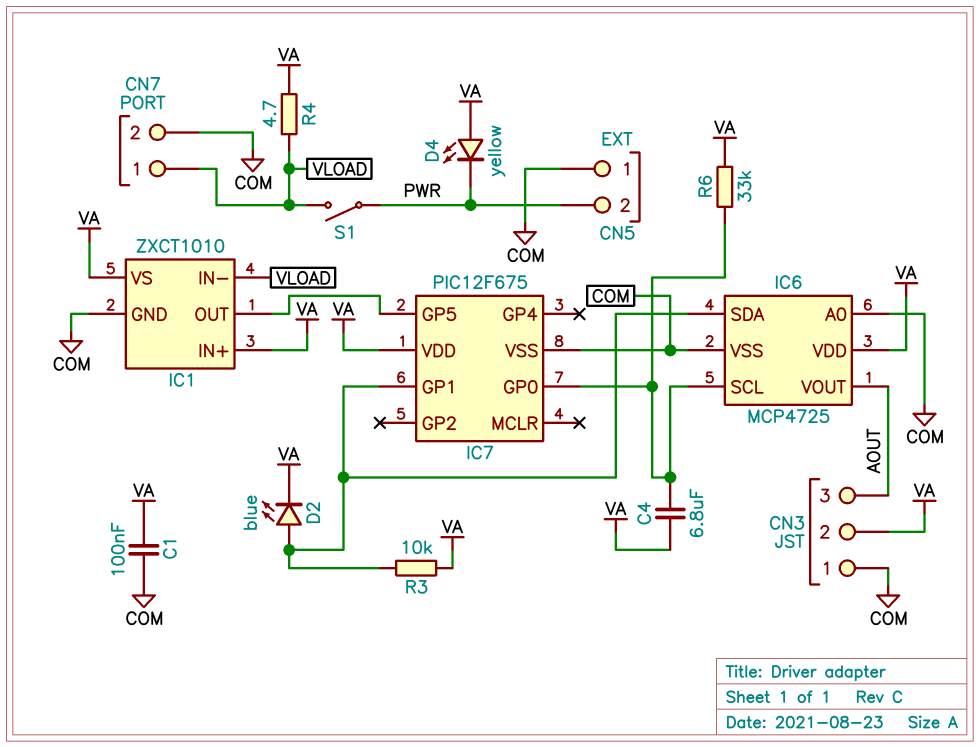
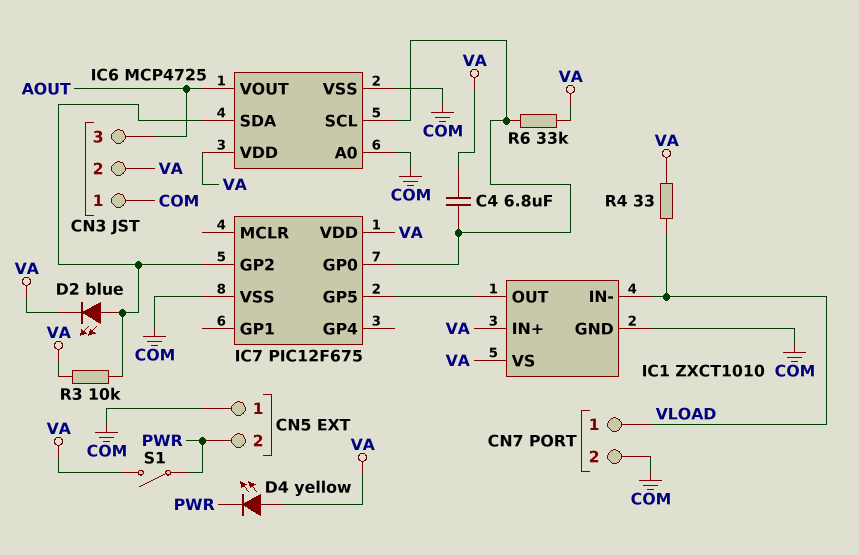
C1: 100nF (COM, VA) -> none
IC7 pin GP1: IC6/SDA -> none
IC7 pin GP2: none -> IC6/SDA
R4: 4.7 (VA, VLOAD) -> 33 (VA, VLOAD)
S1: switch (PWR, VLOAD) -> switch (PWR, VA)

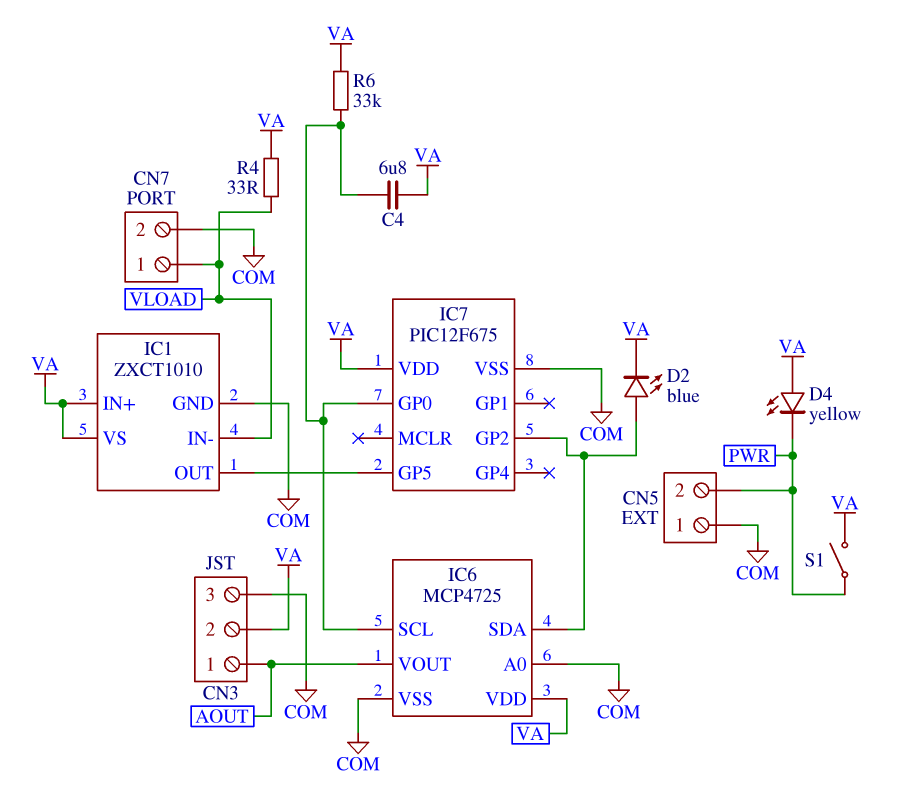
CN3 pin 1: COM -> AOUT
CN3 pin 3: AOUT -> COM
R3: 10k (IC6/SDA, VA) -> none

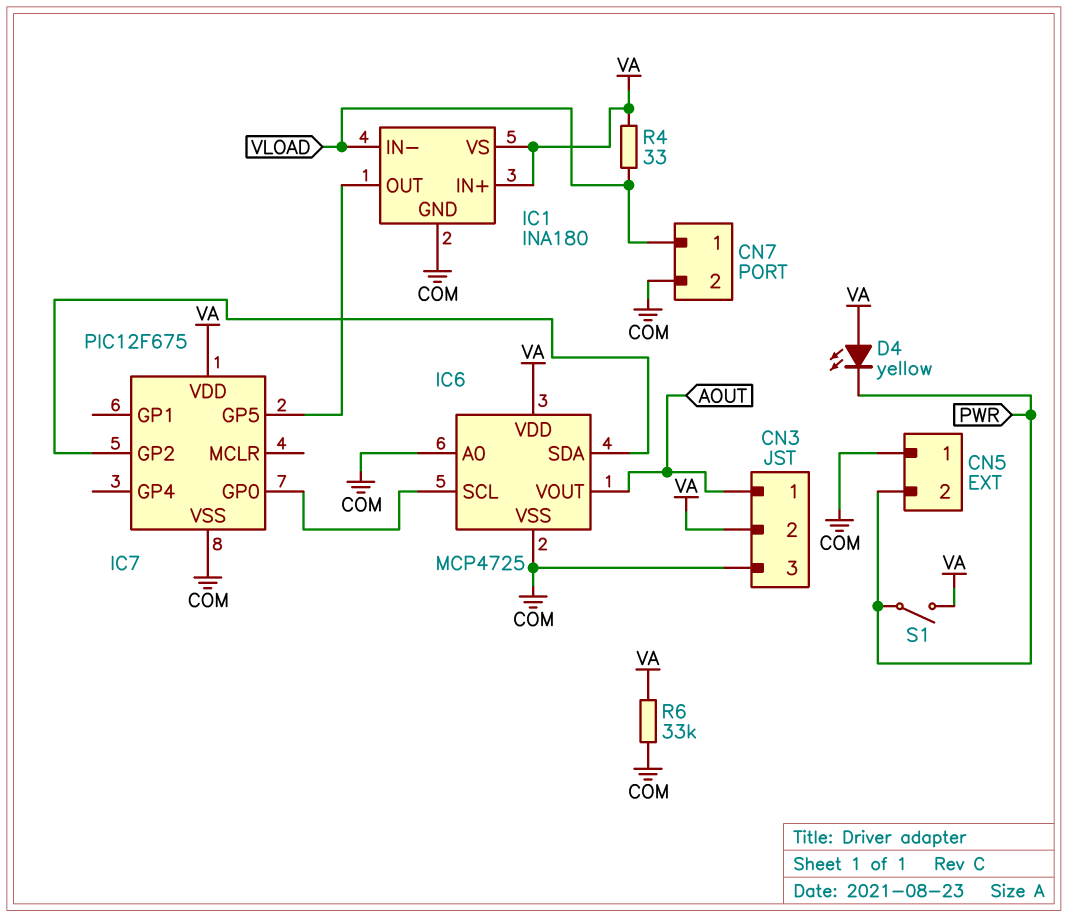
C4: 6.8uF (IC6/SCL, VA) -> none
D2: LED blue (A IC6/SDA, K VA) -> none
IC1: ZXCT1010 -> INA180
R6: 33k (IC6/SCL, VA) -> 33k (COM, VA)

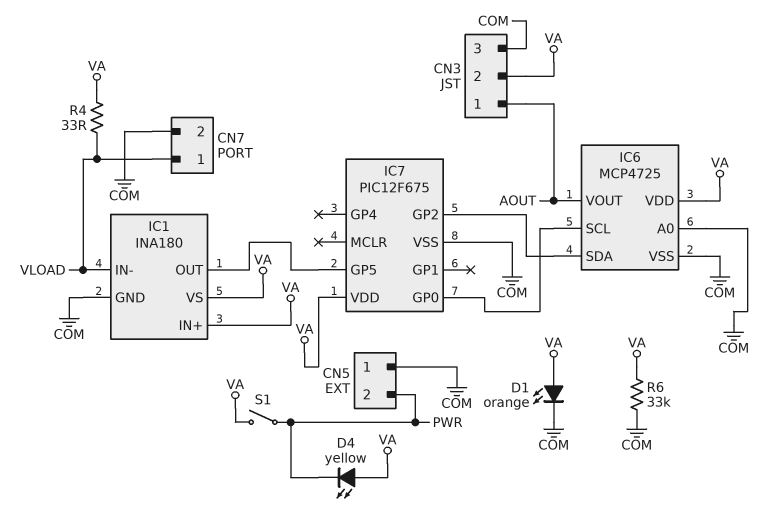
D1: none -> LED orange (A VA, K COM)

